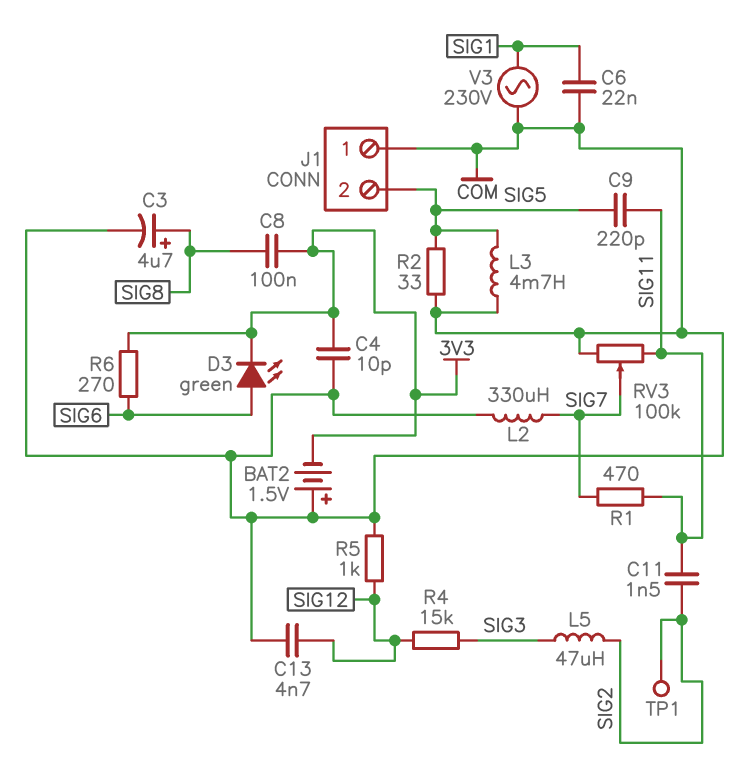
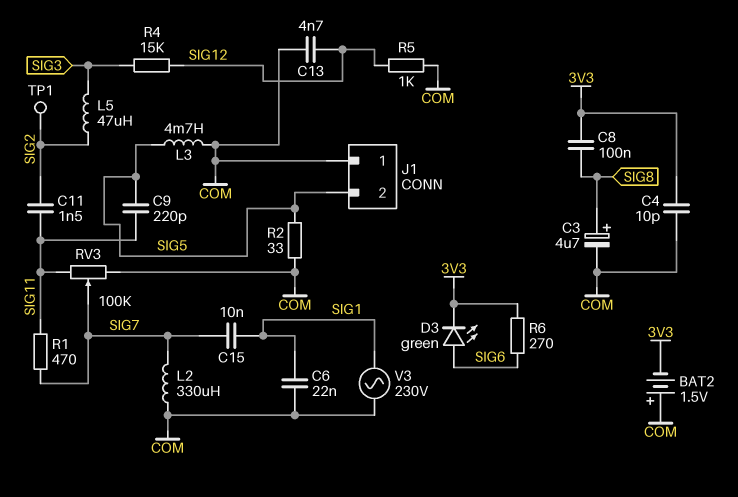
C15: none -> 10nF (SIG1, SIG7)

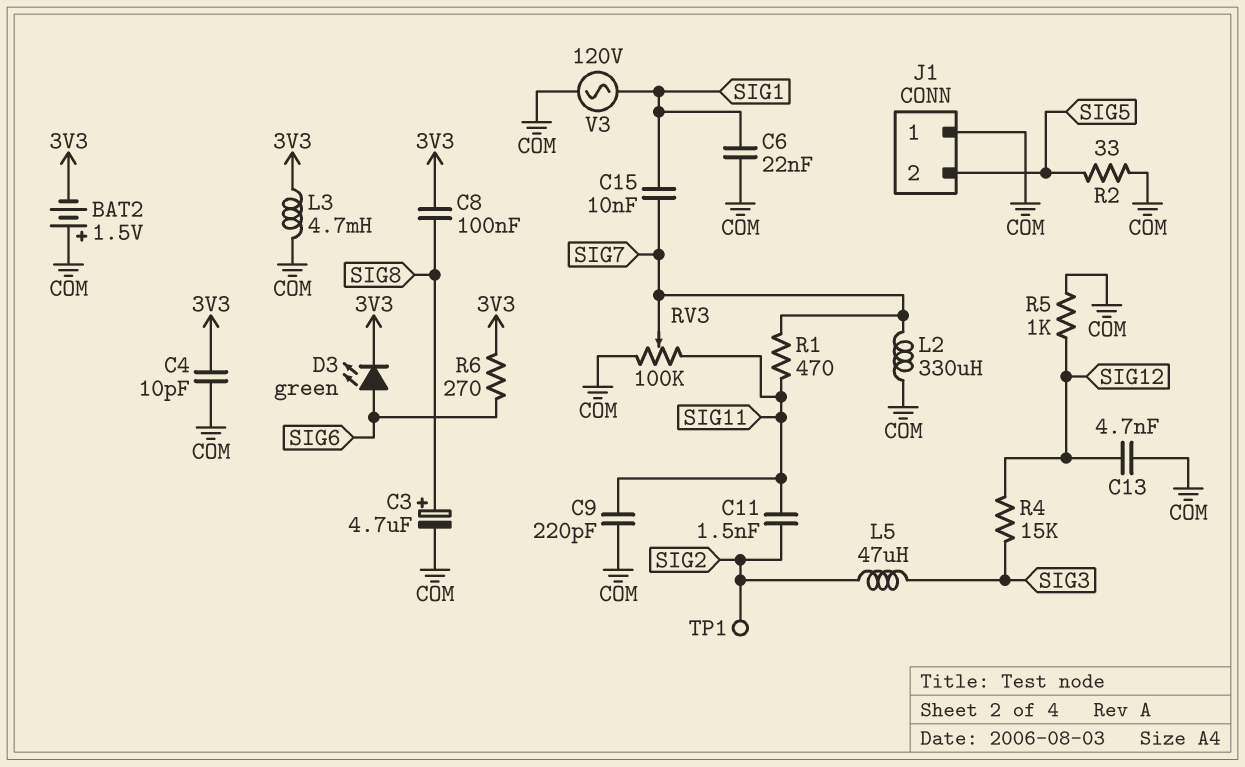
C9: 220pF (SIG5, SIG11) -> 220pF (COM, SIG11)
L3: 4.7mH (COM, SIG5) -> 4.7mH (3V3, COM)
V3: AC 230V (COM, SIG1) -> AC 120V (COM, SIG1)

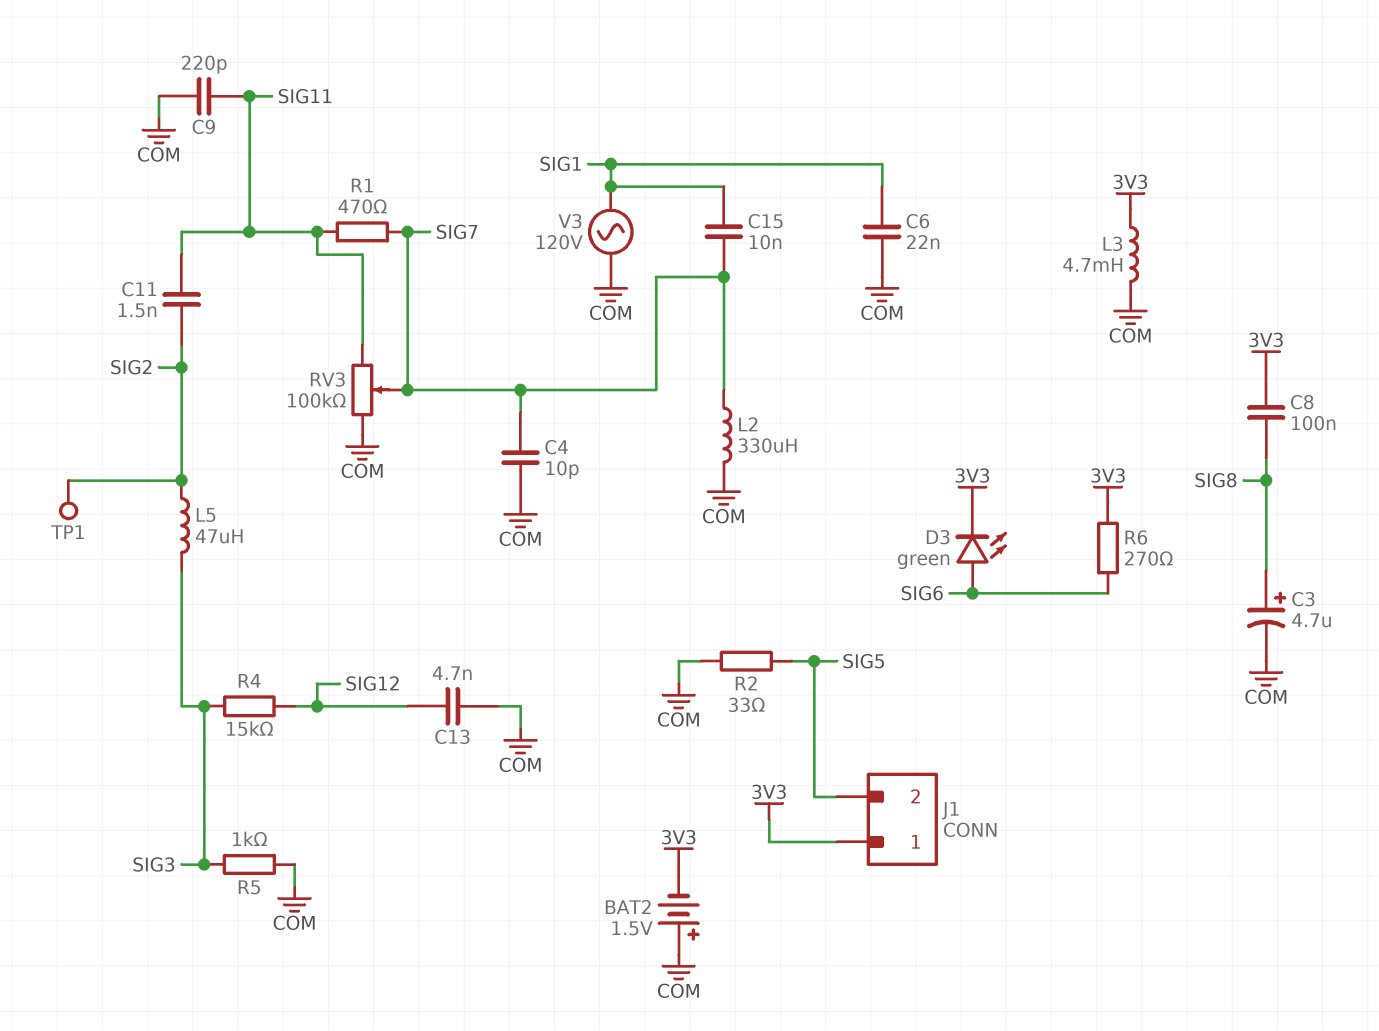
C4: 10pF (3V3, COM) -> 10pF (COM, SIG7)
J1 pin 1: COM -> 3V3
R5: 1k (COM, SIG12) -> 1k (COM, SIG3)

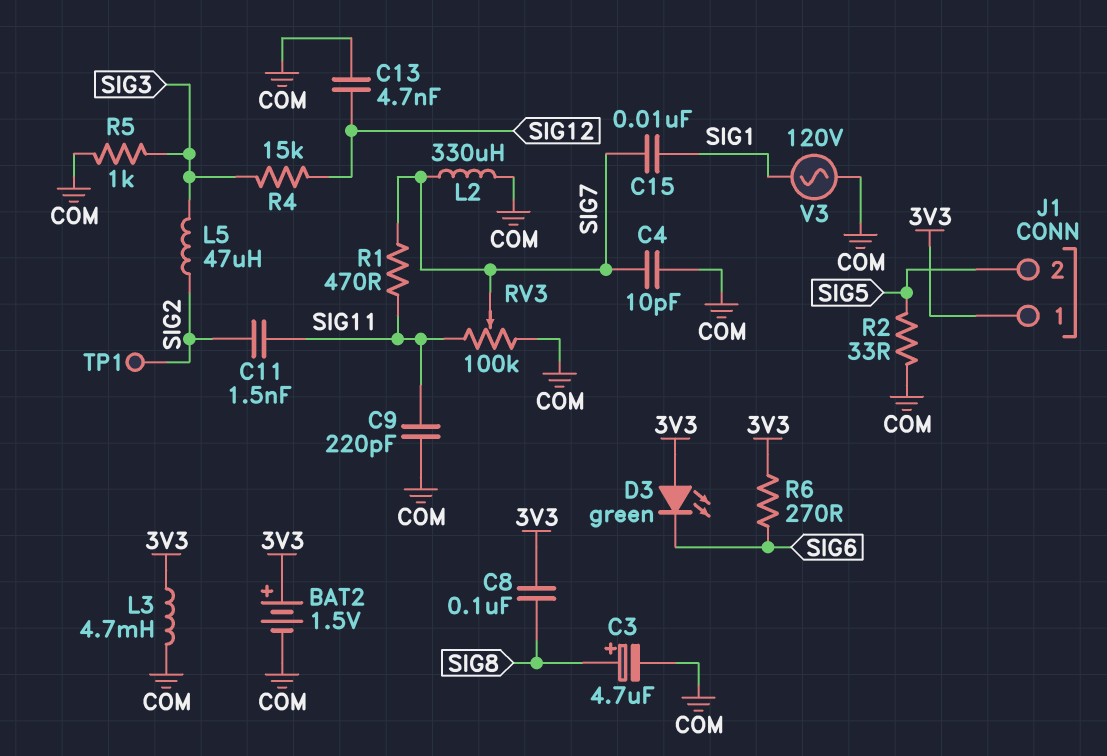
BAT2: 1.5V (plus COM, minus 3V3) -> 1.5V (plus 3V3, minus COM)
C6: 22nF (COM, SIG1) -> none
D3: LED green (A SIG6, K 3V3) -> LED green (A 3V3, K SIG6)

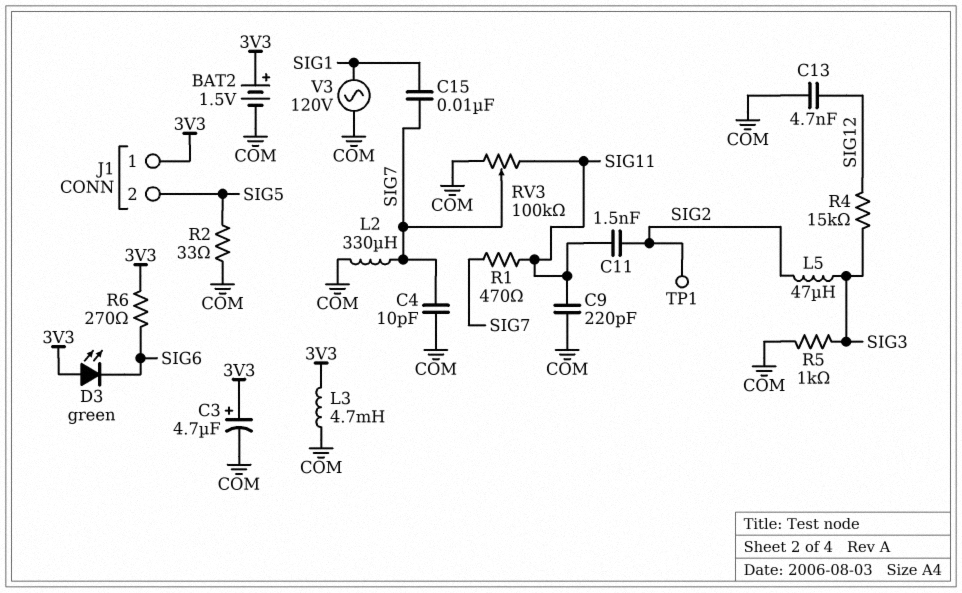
C3: 4.7uF (plus SIG8, minus COM) -> 4.7uF (plus 3V3, minus COM)
C8: 100nF (3V3, SIG8) -> none

